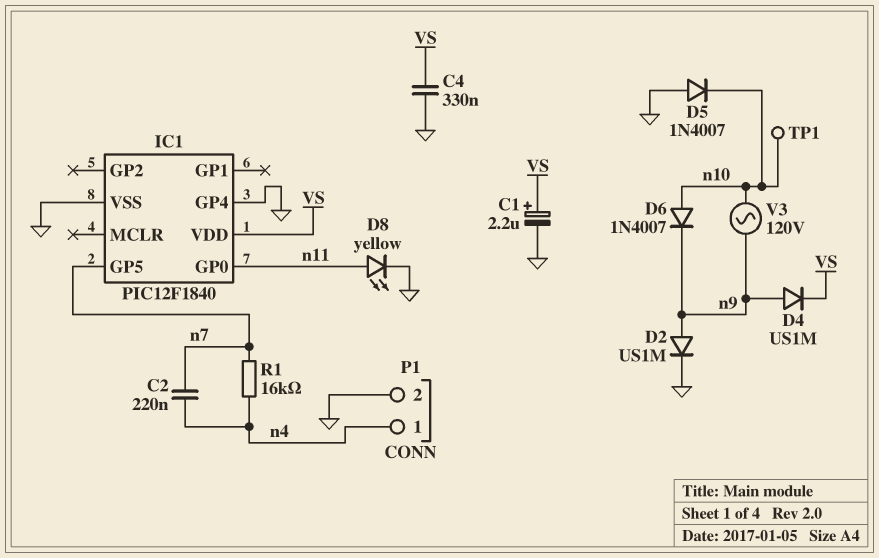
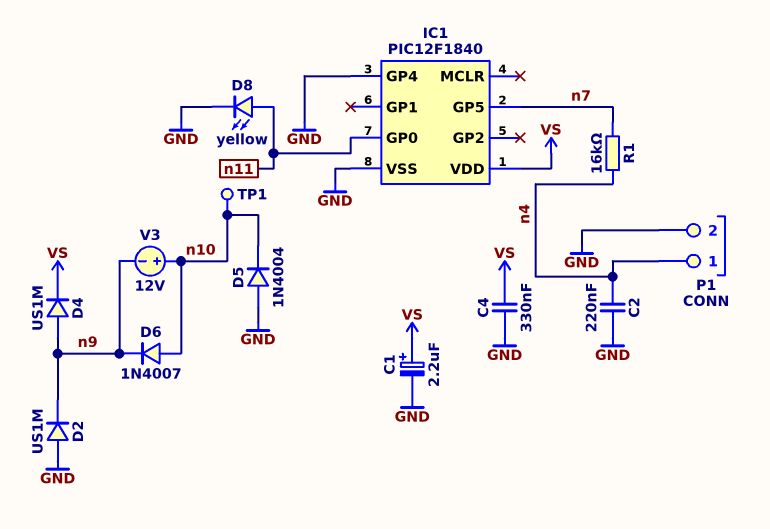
C2: 220nF (n4, n7) -> 220nF (GND, n4)
D2: diode US1M (A n9, K GND) -> diode US1M (A GND, K n9)
D5: diode 1N4007 (A GND, K n10) -> diode 1N4004 (A GND, K n10)
V3: AC 120V (n9, n10) -> 12V (plus n10, minus n9)

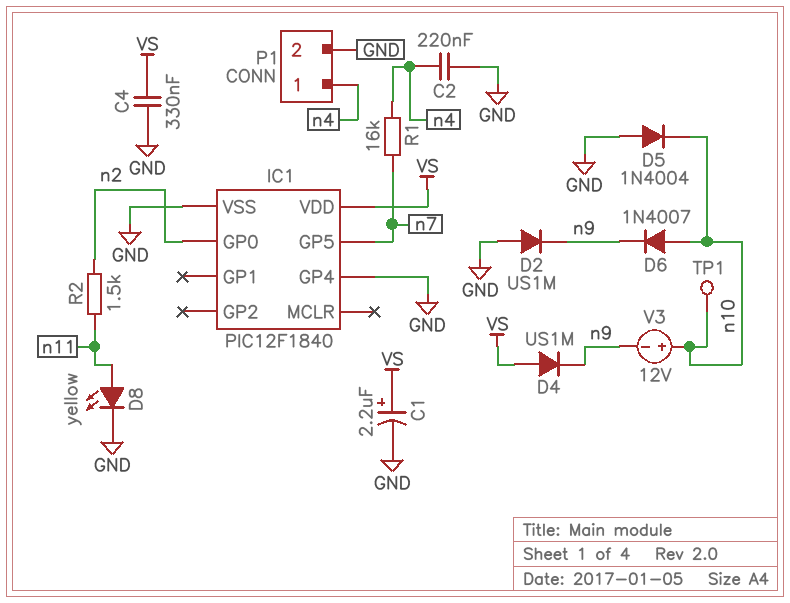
D4: diode US1M (A n9, K VS) -> diode US1M (A VS, K n9)
IC1 pin GP0: n11 -> n2
R2: none -> 1.5k (n2, n11)

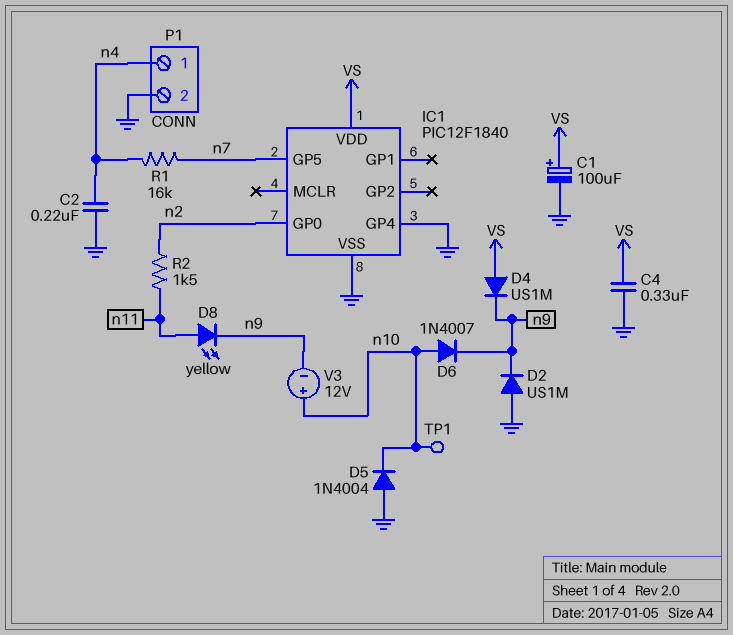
C1: 2.2uF (plus VS, minus GND) -> 100uF (plus VS, minus GND)
D8: LED yellow (A n11, K GND) -> LED yellow (A n11, K n9)

